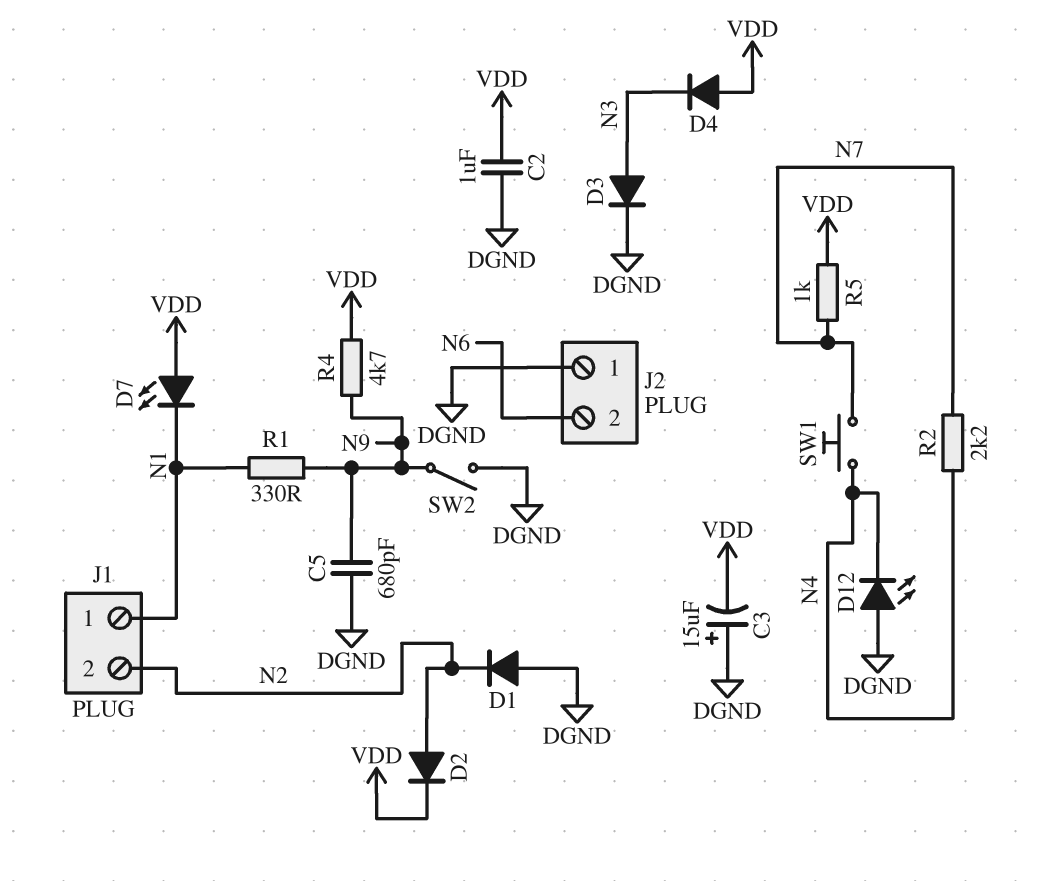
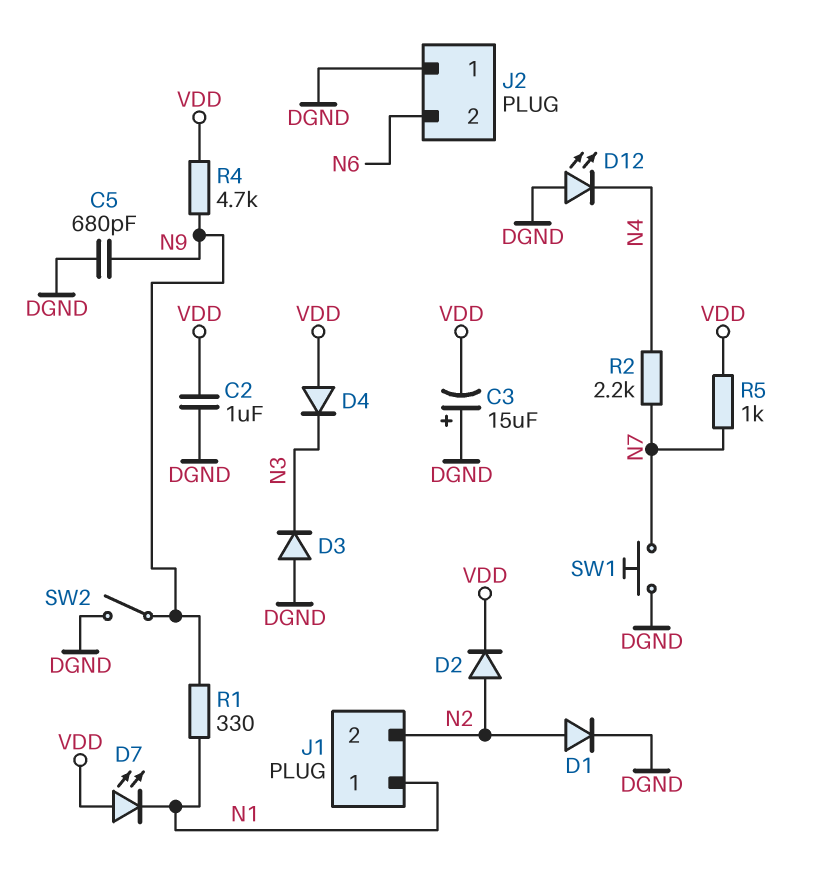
D1: diode (A DGND, K N2) -> diode (A N2, K DGND)
D3: diode (A N3, K DGND) -> diode (A DGND, K N3)
SW1: button (N4, N7) -> button (DGND, N7)

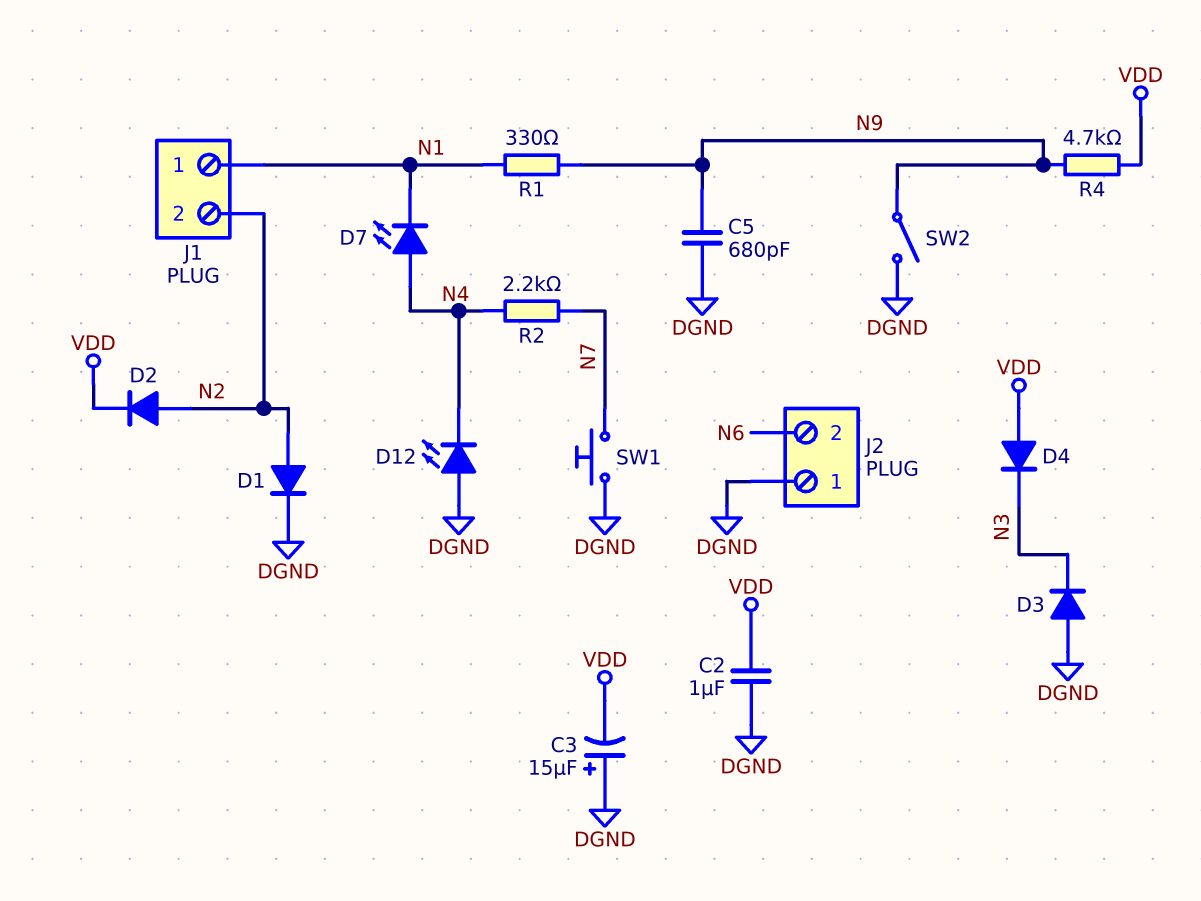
D7: LED (A VDD, K N1) -> LED (A N4, K N1)
R5: 1k (N7, VDD) -> none

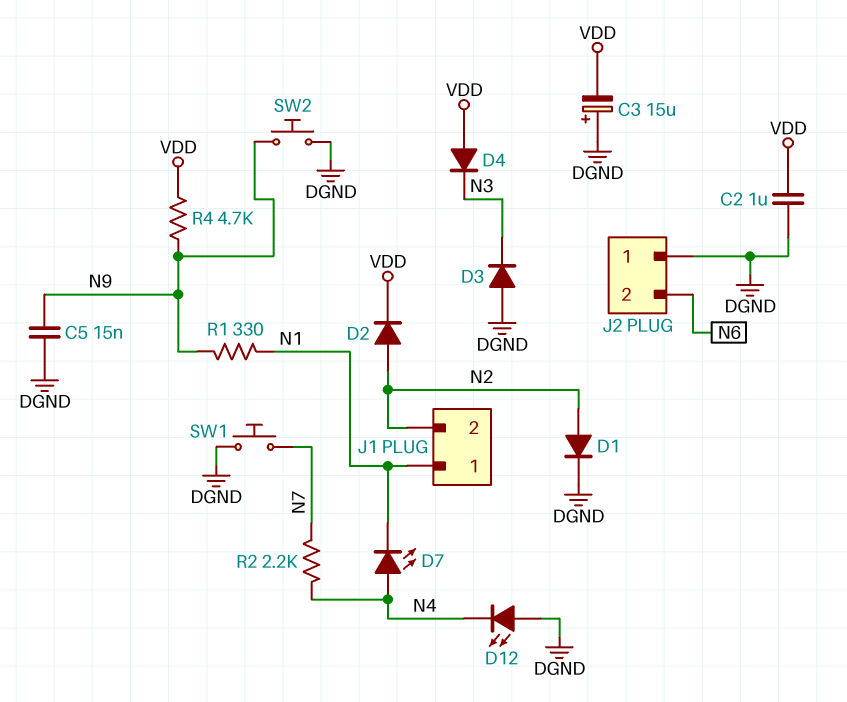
C5: 680pF (DGND, N9) -> 15nF (DGND, N9)
SW2: switch (DGND, N9) -> button (DGND, N9)

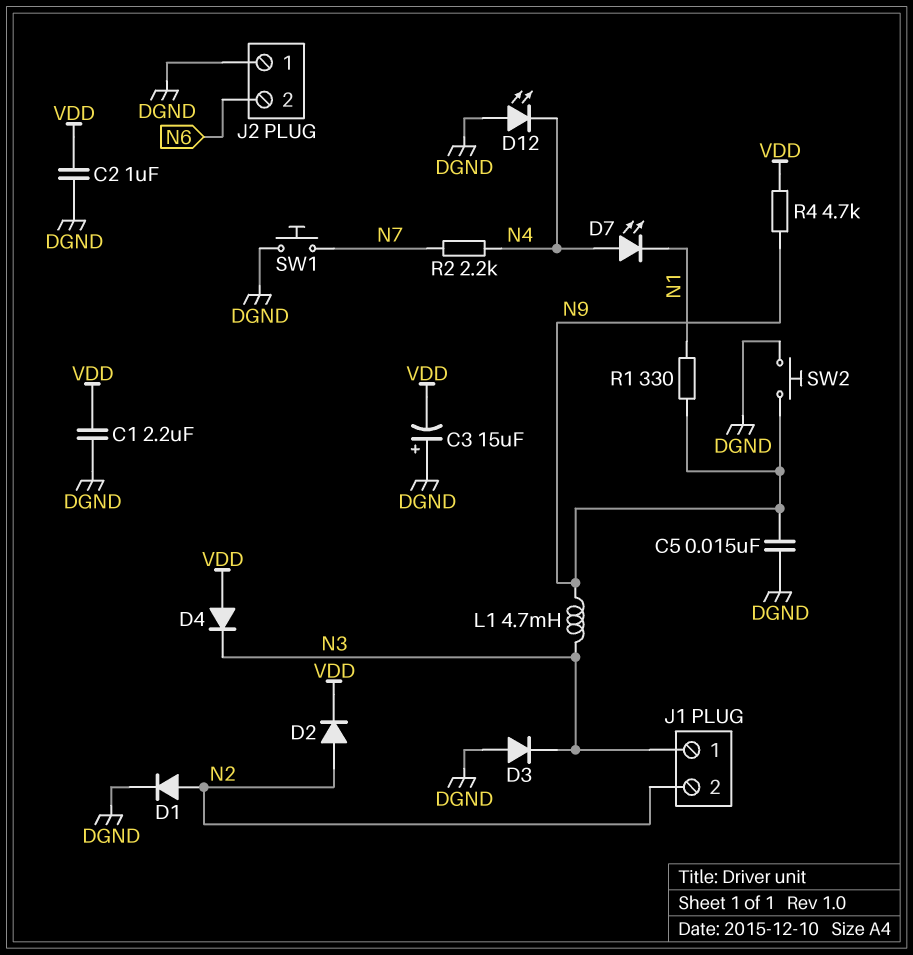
C1: none -> 2.2uF (DGND, VDD)
J1 pin 1: N1 -> N3
L1: none -> 4.7mH (N3, N9)

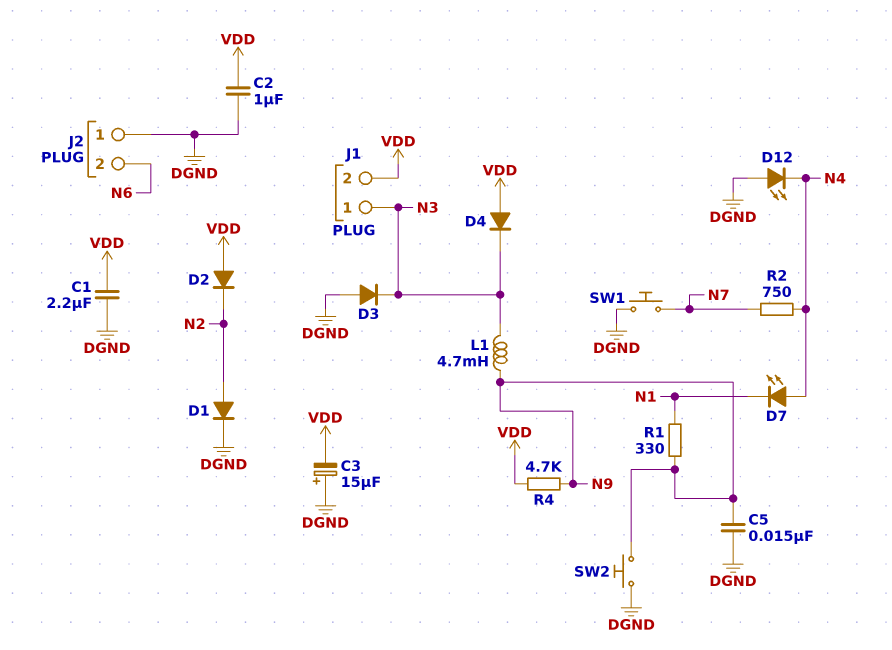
D2: diode (A N2, K VDD) -> diode (A VDD, K N2)
J1 pin 2: N2 -> VDD
R2: 2.2k (N4, N7) -> 750 (N4, N7)

